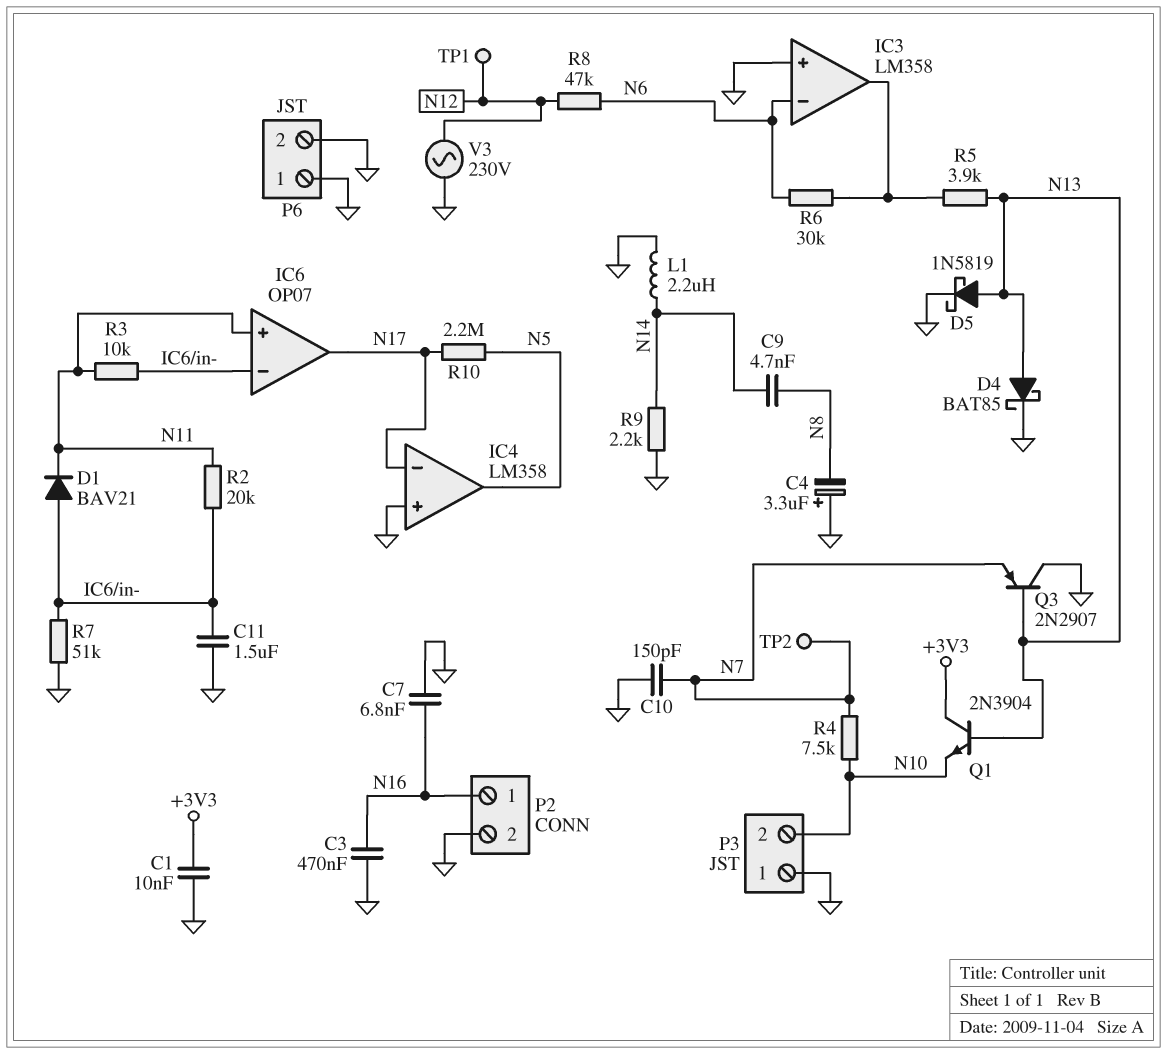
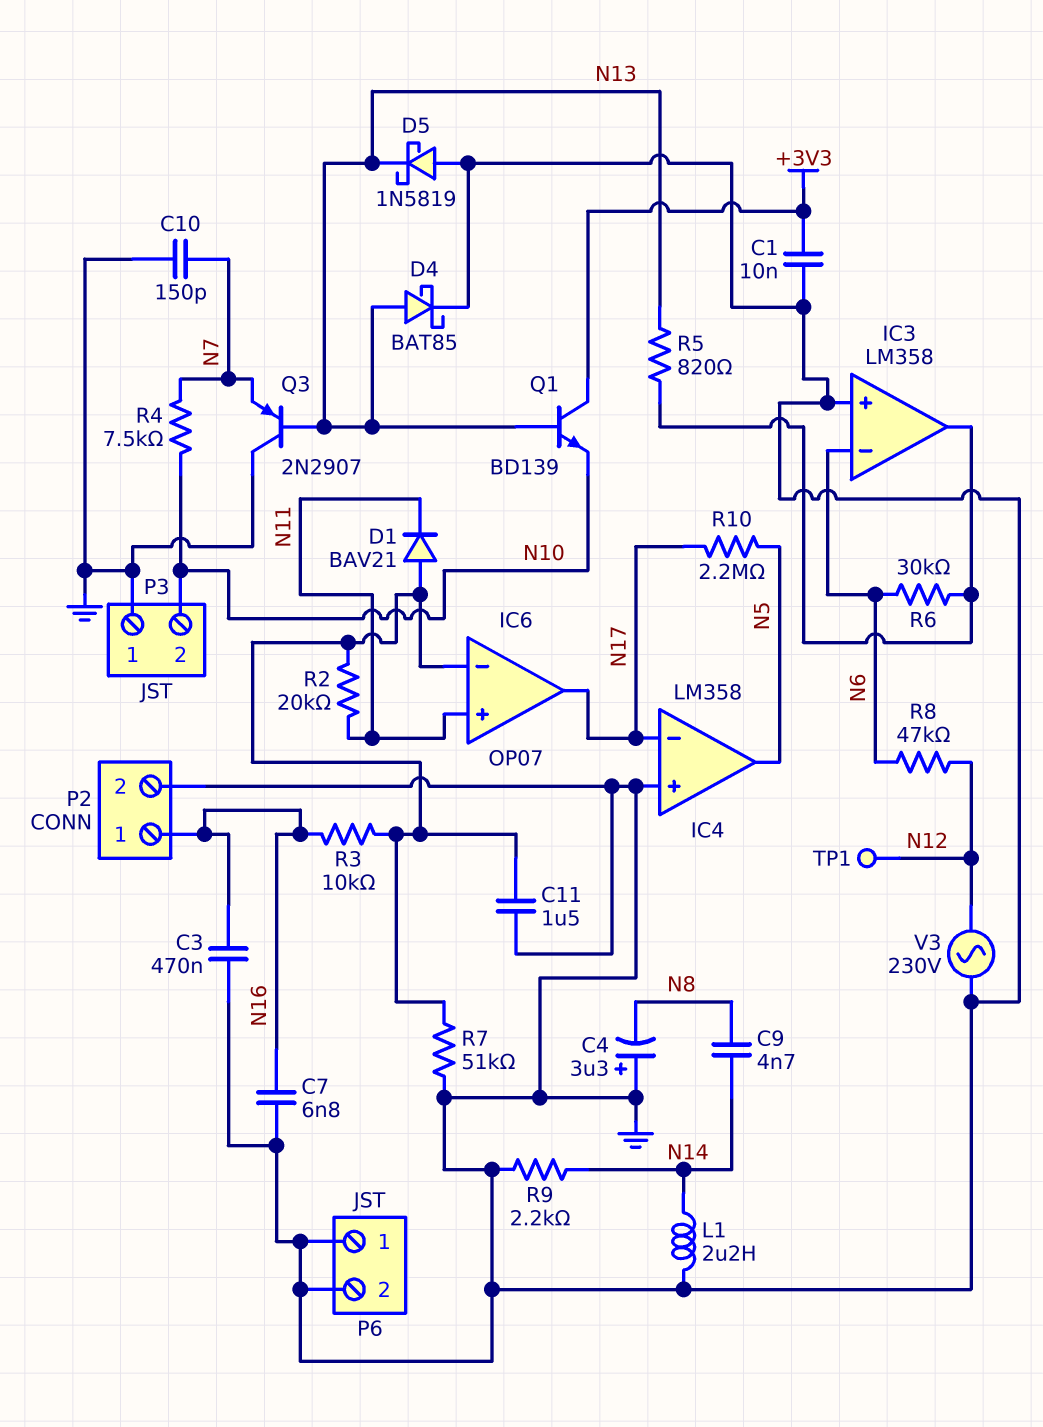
D5: schottky 1N5819 (A N13, K GND) -> schottky 1N5819 (A GND, K N13)
Q1: NPN 2N3904 (B N13, C +3V3, E N10) -> NPN BD139 (B N13, C +3V3, E N10)
R3: 10k (IC6/in-, N11) -> 10k (IC6/in-, N16)
R5: 3.9k (IC3/out, N13) -> 820 (IC3/out, N13)
TP2: test point (N7) -> none

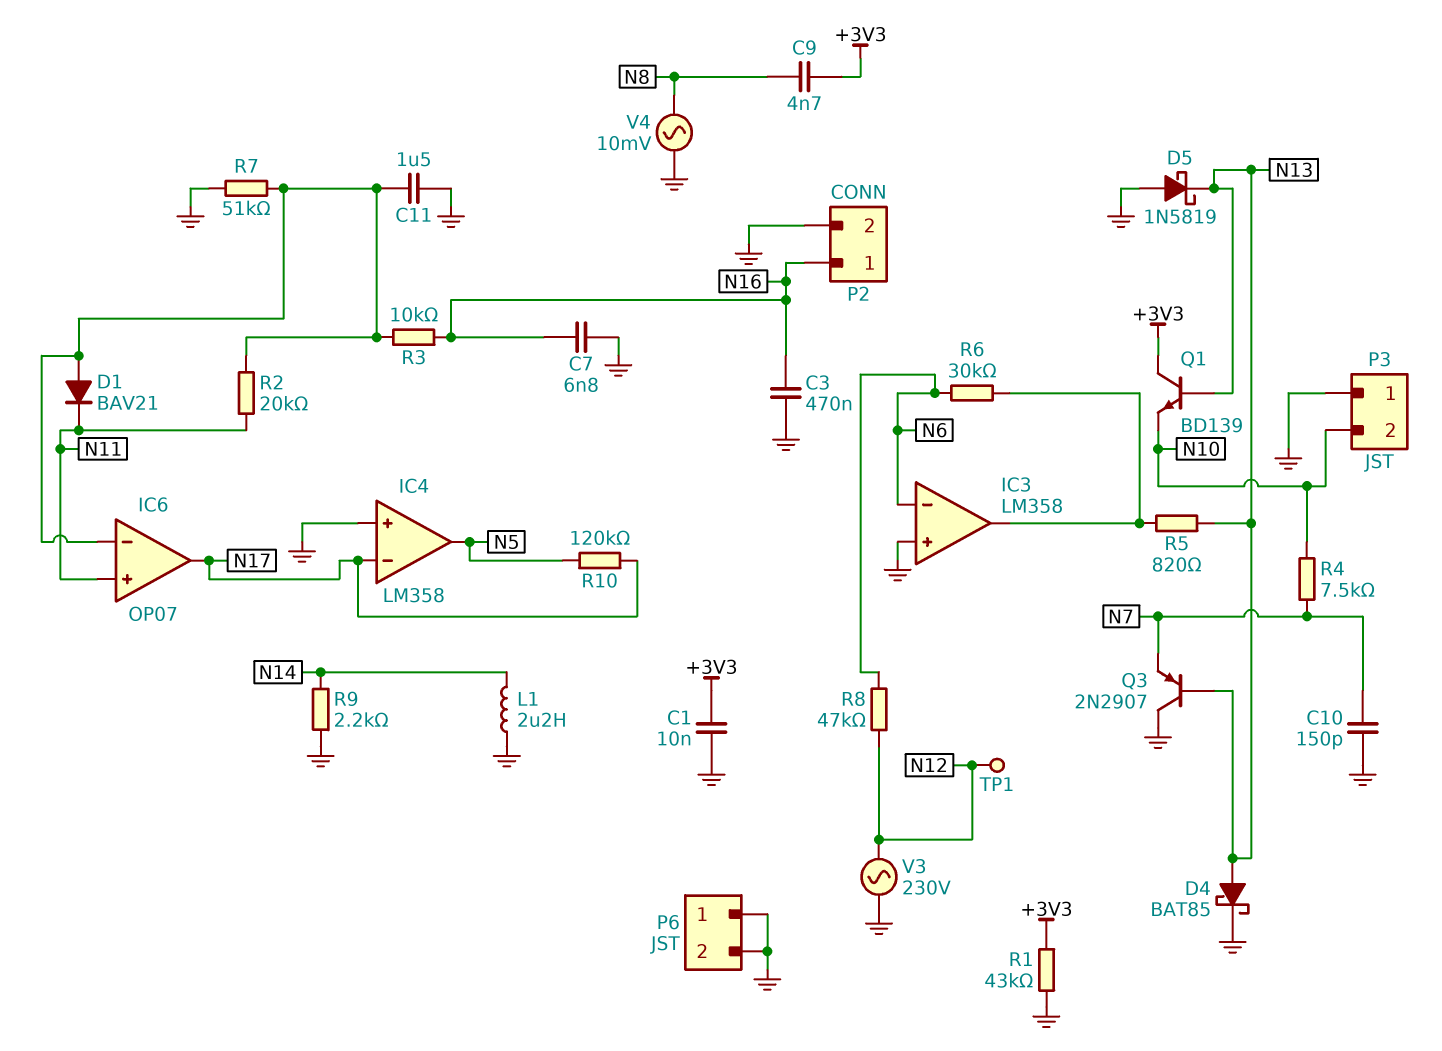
C4: 3.3uF (plus GND, minus N8) -> none
C9: 4.7nF (N8, N14) -> 4.7nF (+3V3, N8)
R1: none -> 43k (+3V3, GND)
R10: 2.2M (N5, N17) -> 120k (N5, N17)
V4: none -> AC 10mV (GND, N8)

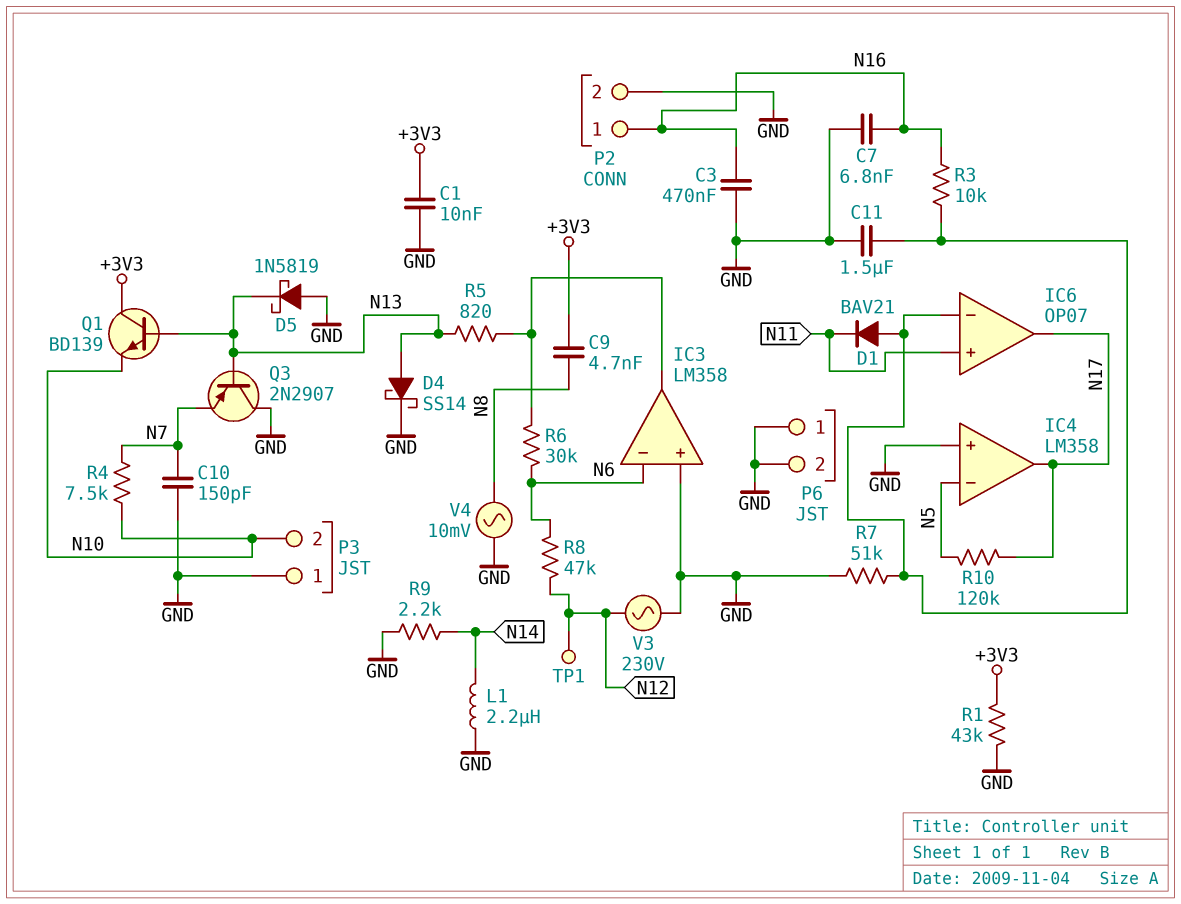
D4: schottky BAT85 (A N13, K GND) -> schottky SS14 (A N13, K GND)
IC4 pin in-: N17 -> N5
IC4 pin out: N5 -> N17
R2: 20k (IC6/in-, N11) -> none

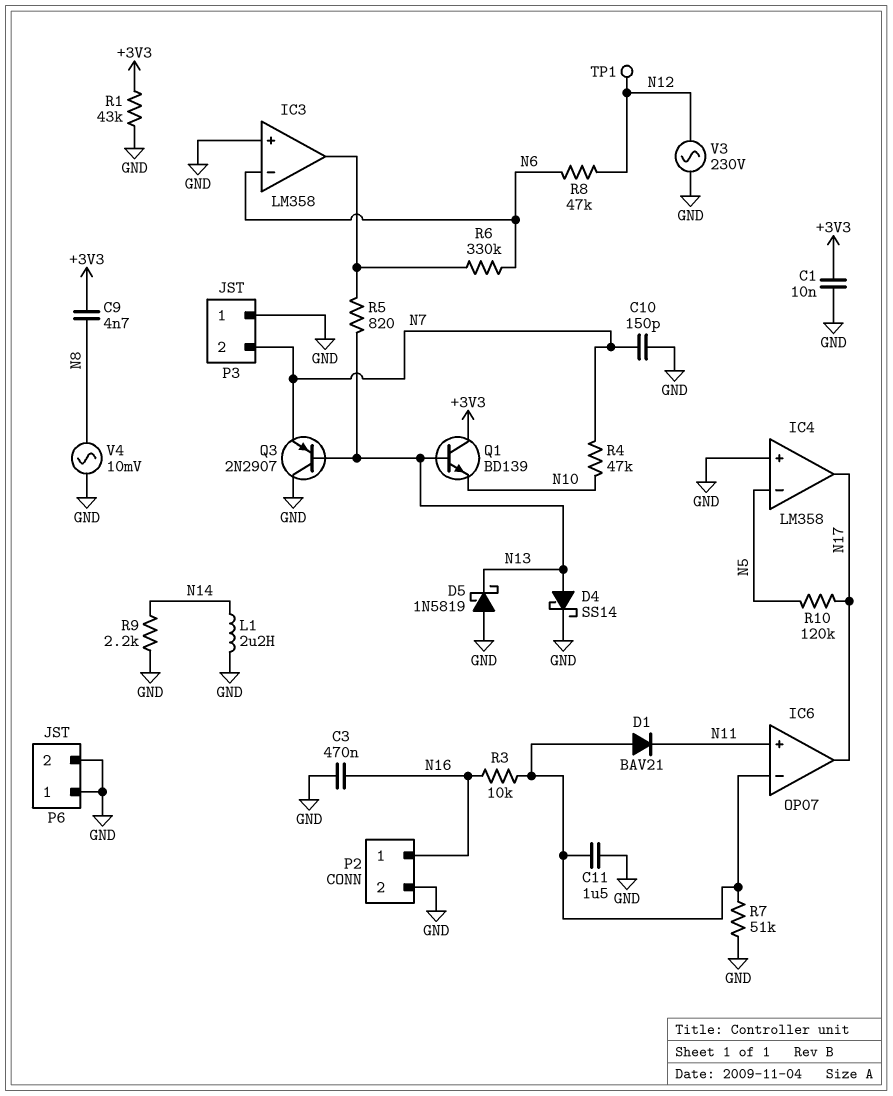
C7: 6.8nF (GND, N16) -> none
P3 pin 2: N10 -> N7
R4: 7.5k (N7, N10) -> 47k (N7, N10)
R6: 30k (IC3/out, N6) -> 330k (IC3/out, N6)

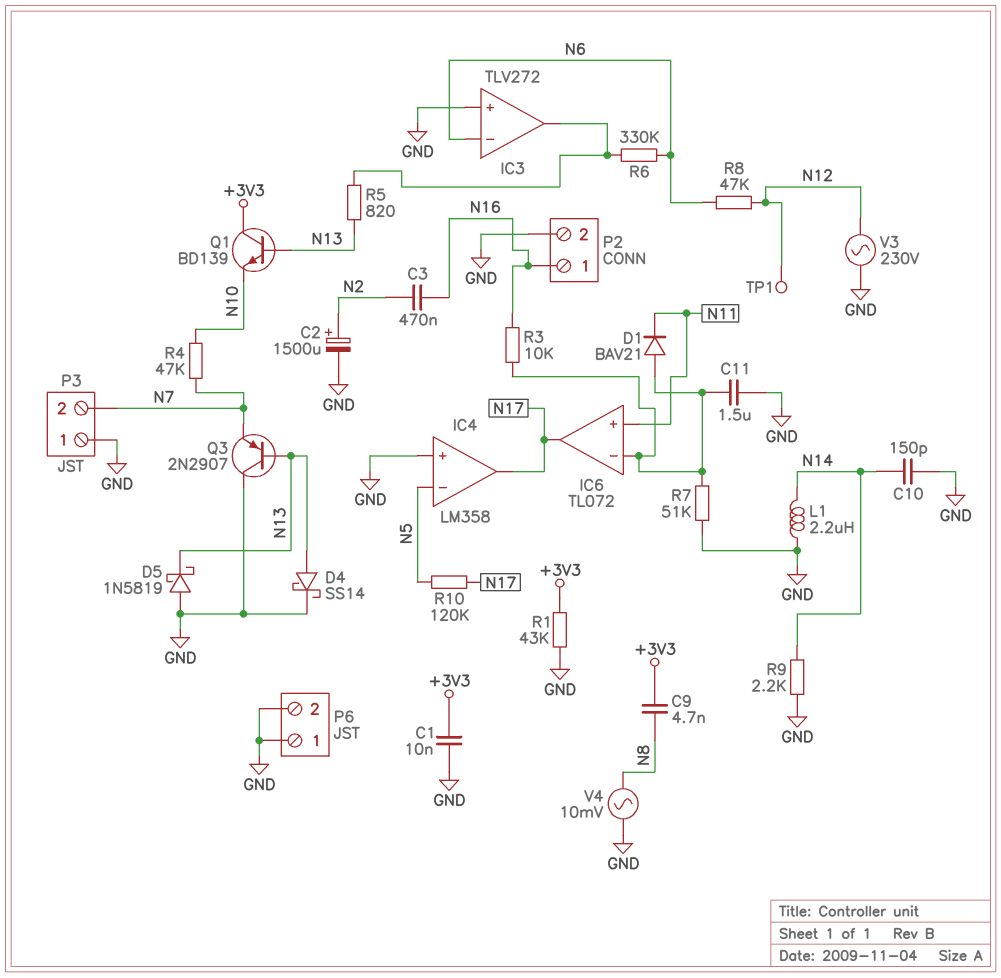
C2: none -> 1500uF (plus N2, minus GND)
C3: 470nF (GND, N16) -> 470nF (N2, N16)
C10: 150pF (GND, N7) -> 150pF (GND, N14)
IC3: LM358 -> TLV272
IC6: OP07 -> TL072

